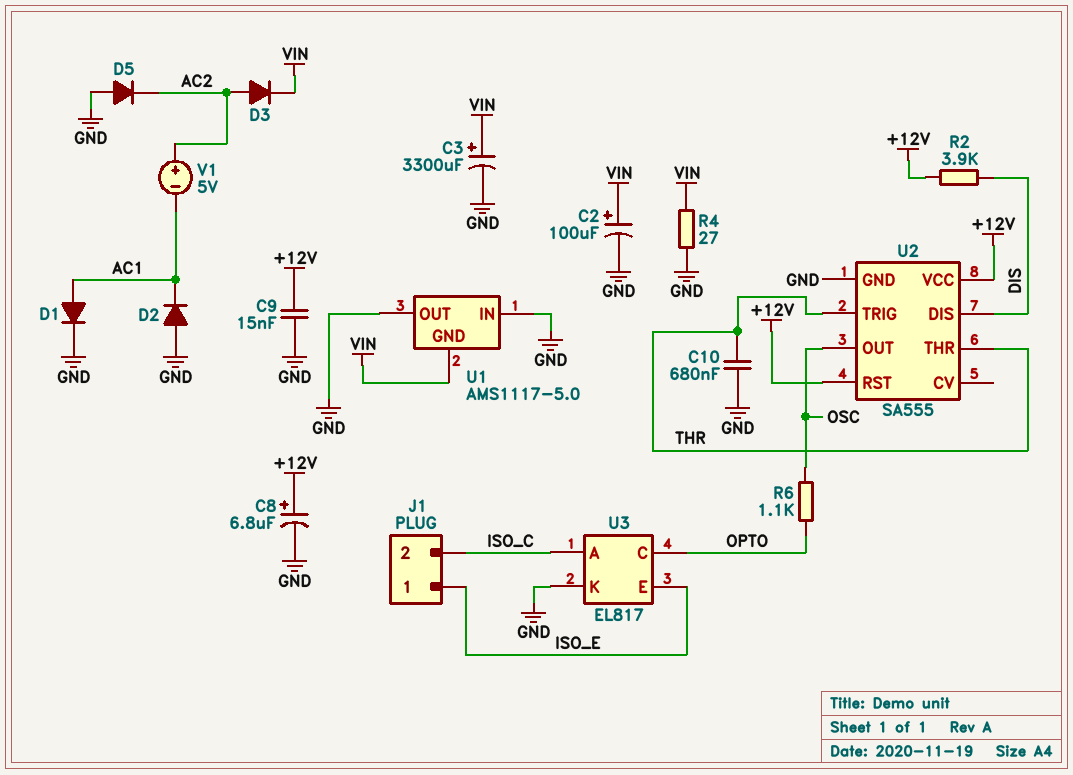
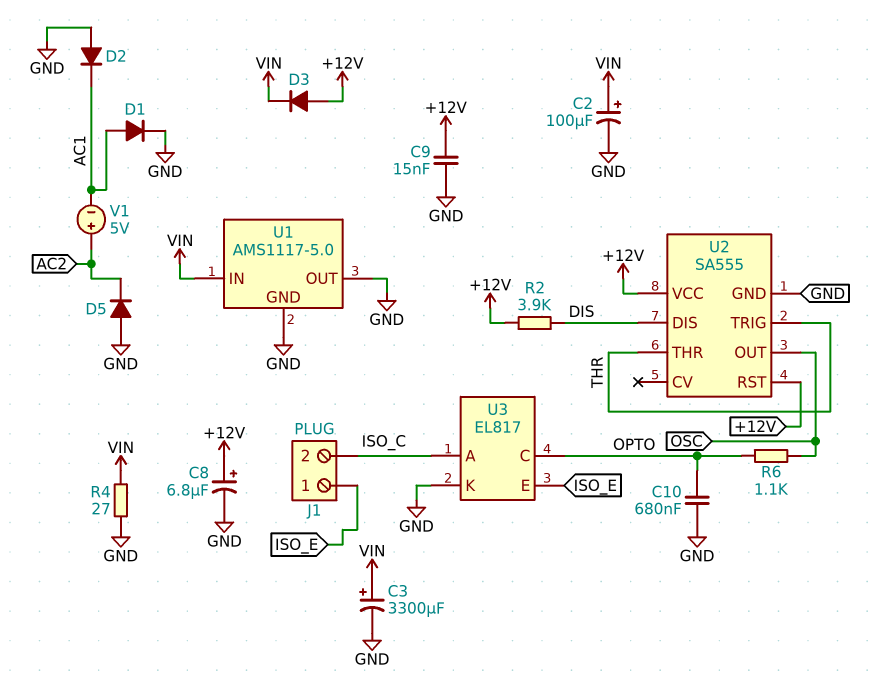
C10: 680nF (GND, THR) -> 680nF (GND, OPTO)
D3: diode (A AC2, K VIN) -> diode (A +12V, K VIN)
U1 pin GND: VIN -> GND
U1 pin IN: GND -> VIN

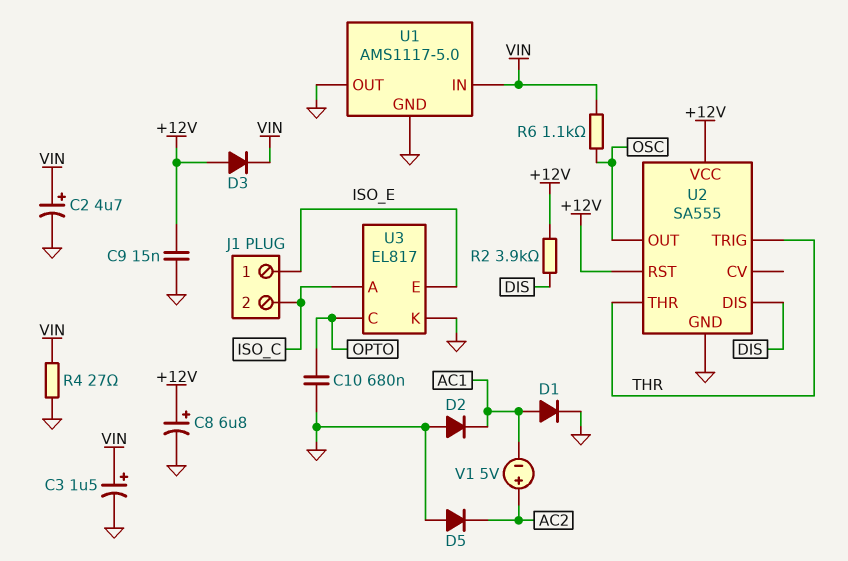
C2: 100uF (plus VIN, minus GND) -> 4.7uF (plus VIN, minus GND)
C3: 3300uF (plus VIN, minus GND) -> 1.5uF (plus VIN, minus GND)
R6: 1.1k (OPTO, OSC) -> 1.1k (OSC, VIN)

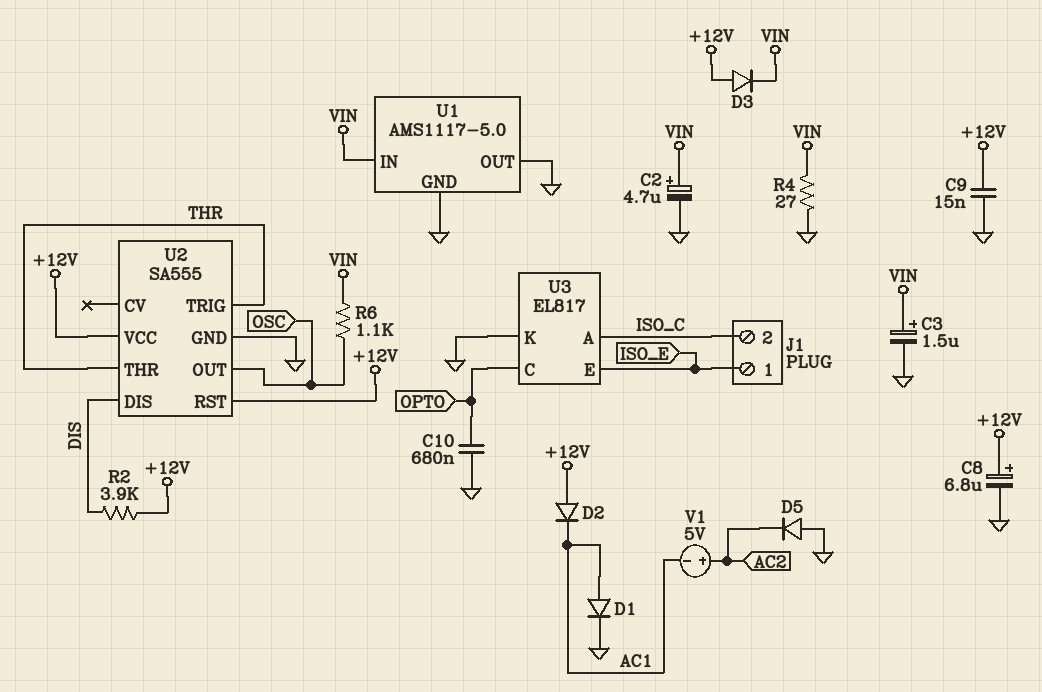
D2: diode (A GND, K AC1) -> diode (A +12V, K AC1)

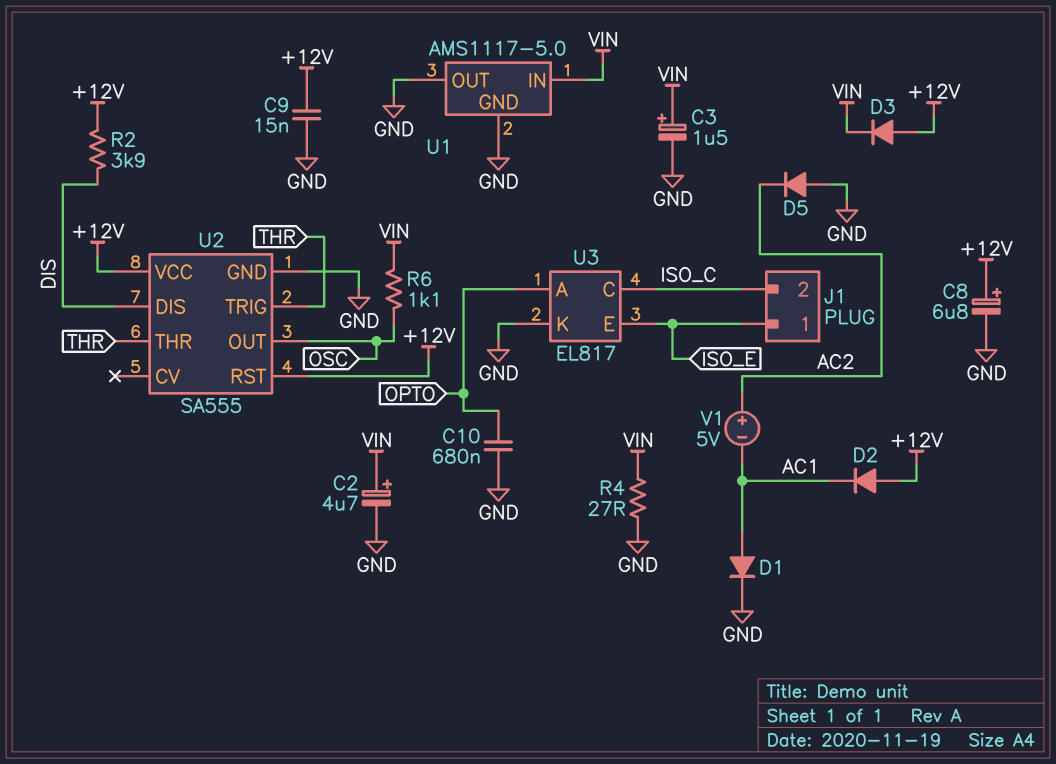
U3 pin A: ISO_C -> OPTO
U3 pin C: OPTO -> ISO_C

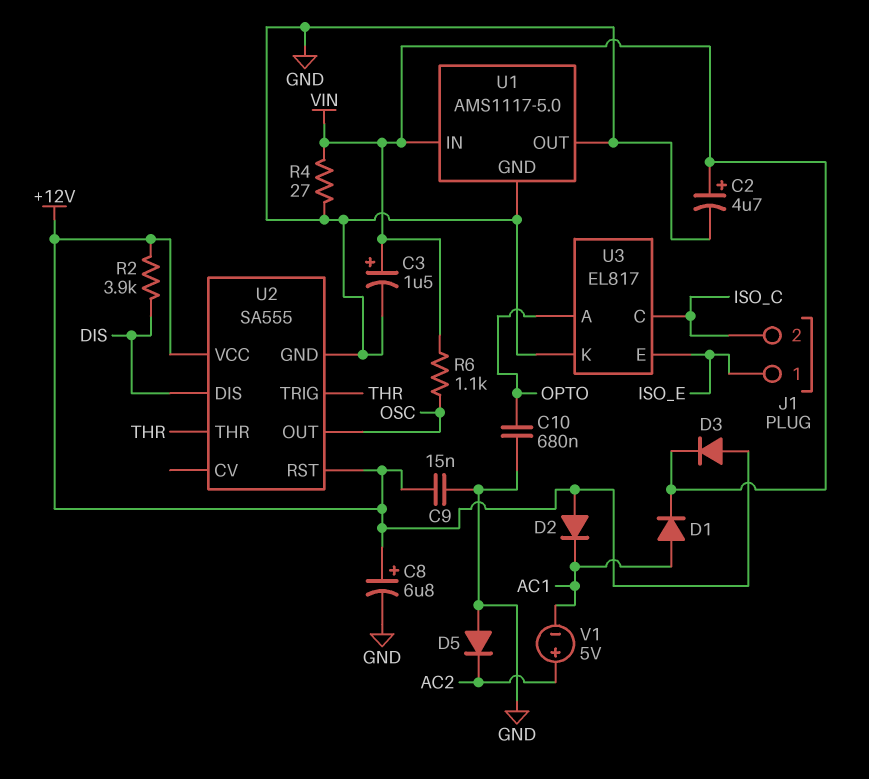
D1: diode (A AC1, K GND) -> diode (A AC1, K VIN)

